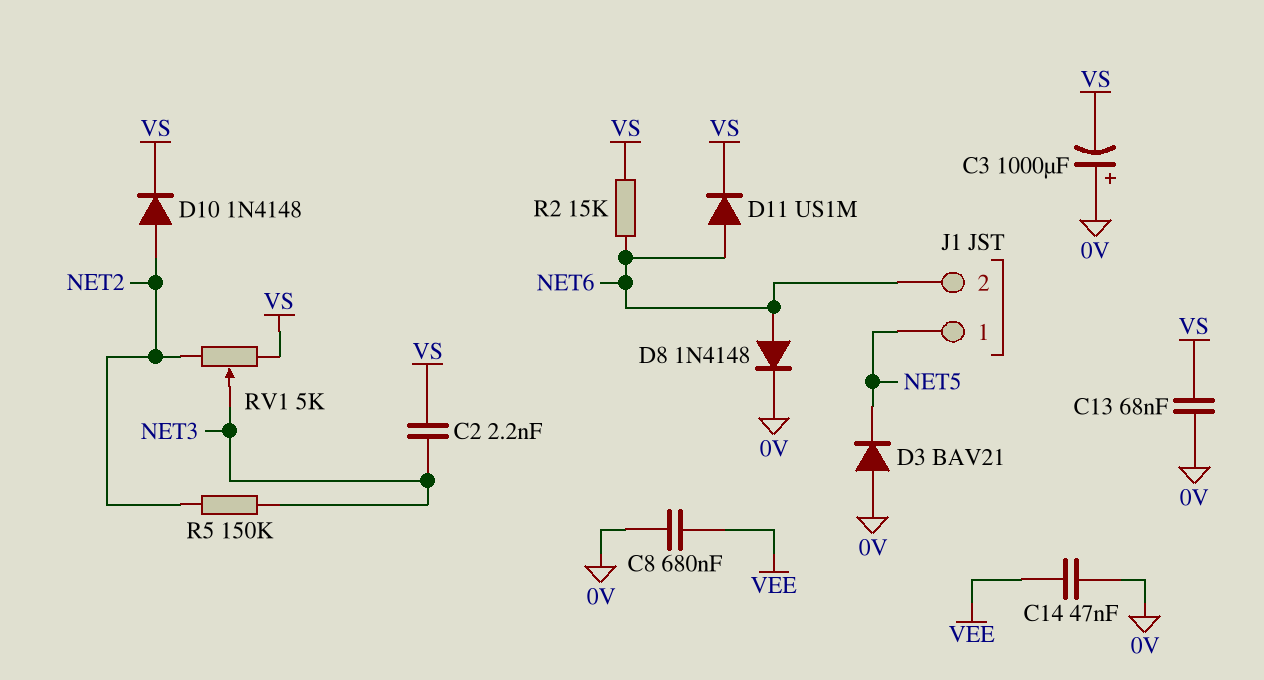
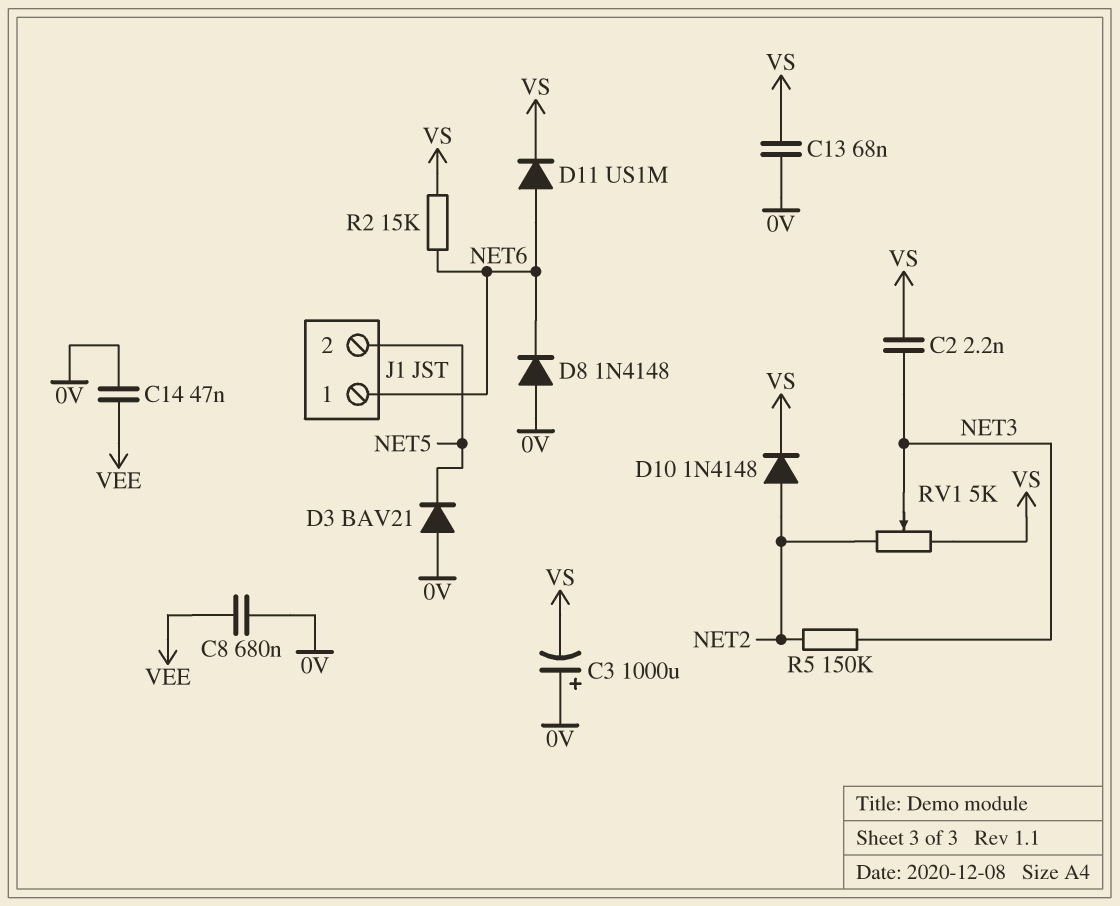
D8: diode 1N4148 (A NET6, K 0V) -> diode 1N4148 (A 0V, K NET6)
J1 pin 1: NET5 -> NET6
J1 pin 2: NET6 -> NET5

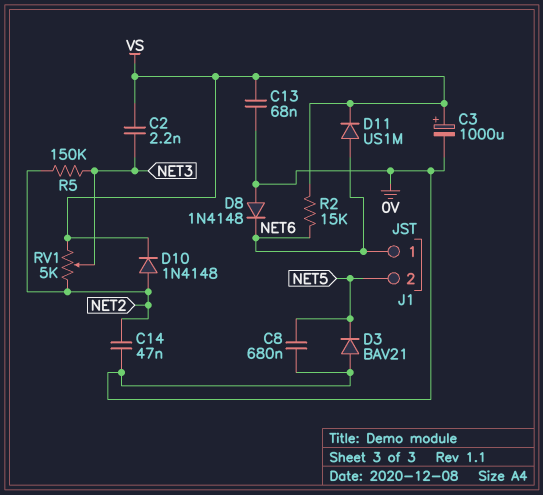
C3: 1000uF (plus 0V, minus VS) -> 1000uF (plus VS, minus 0V)
C8: 680nF (0V, VEE) -> 680nF (0V, NET5)
C14: 47nF (0V, VEE) -> 47nF (0V, NET2)

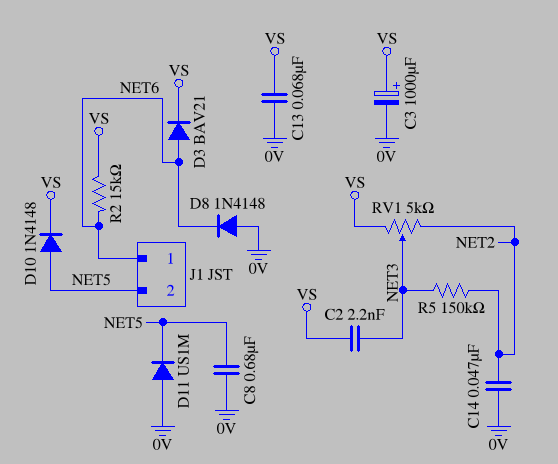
D3: diode BAV21 (A 0V, K NET5) -> diode BAV21 (A NET6, K VS)
D10: diode 1N4148 (A NET2, K VS) -> diode 1N4148 (A NET5, K VS)
D11: diode US1M (A NET6, K VS) -> diode US1M (A 0V, K NET5)

